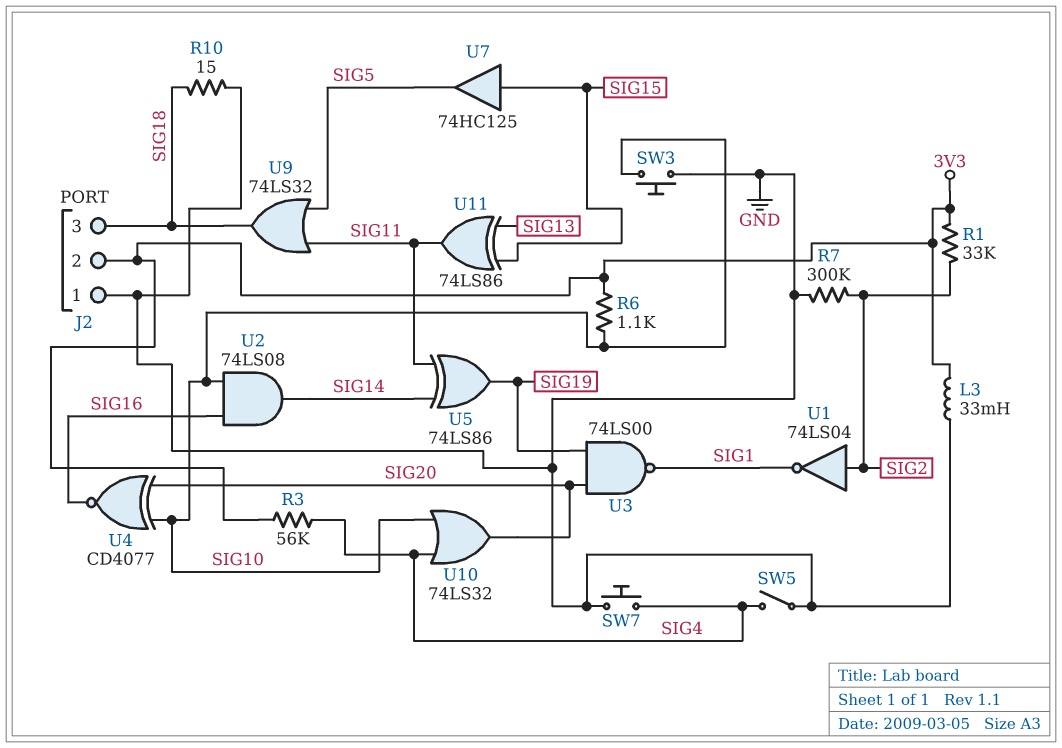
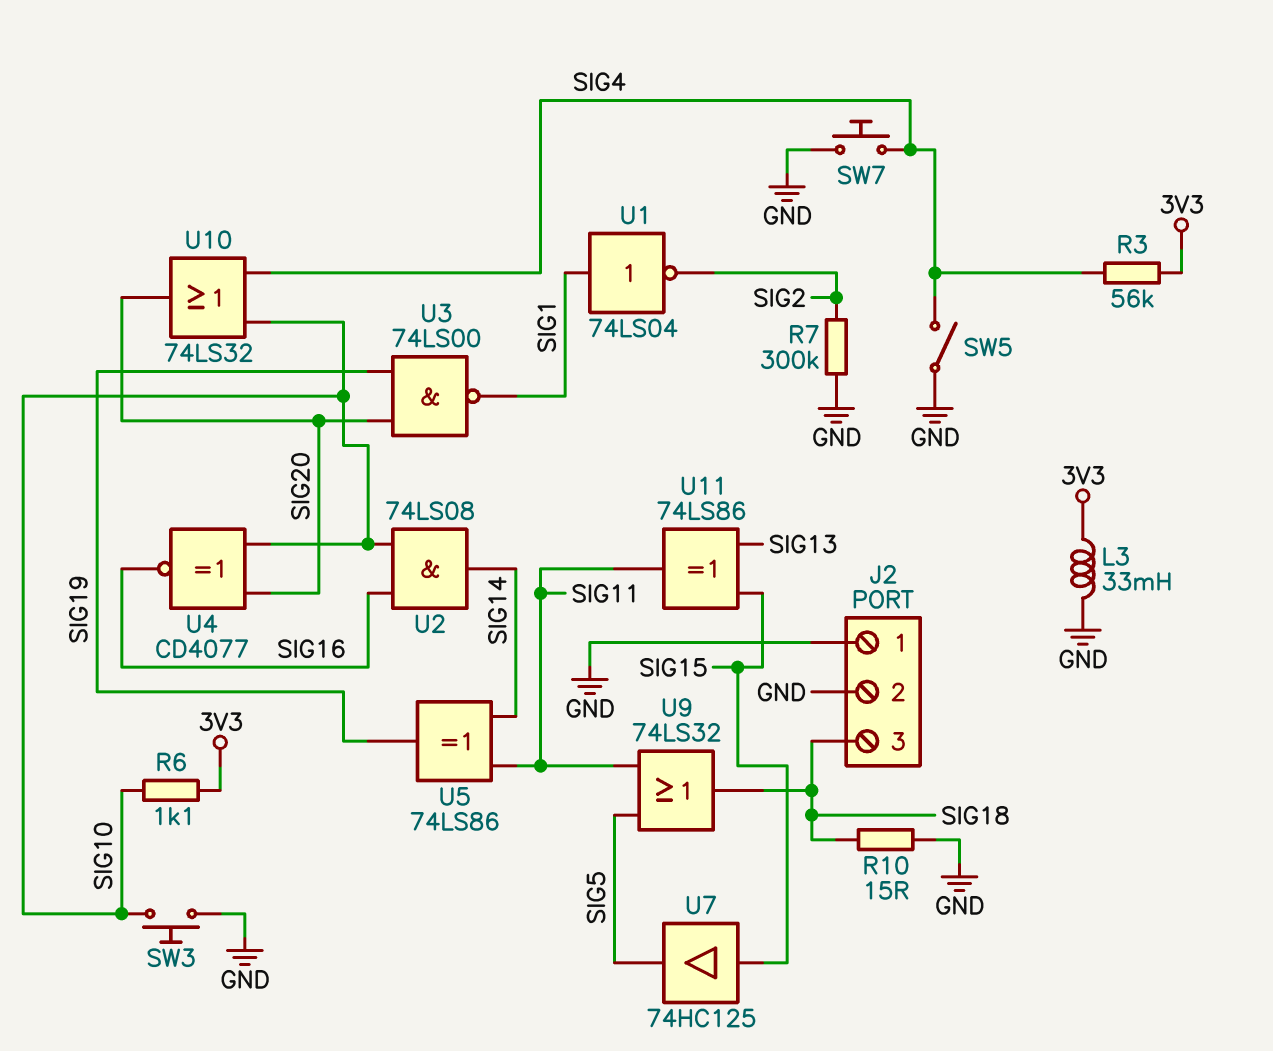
J2 pin 2: 3V3 -> GND
R1: 33k (3V3, SIG2) -> none
U1: NOT 74LS04 (in SIG2, out SIG1) -> NOT 74LS04 (in SIG1, out SIG2)

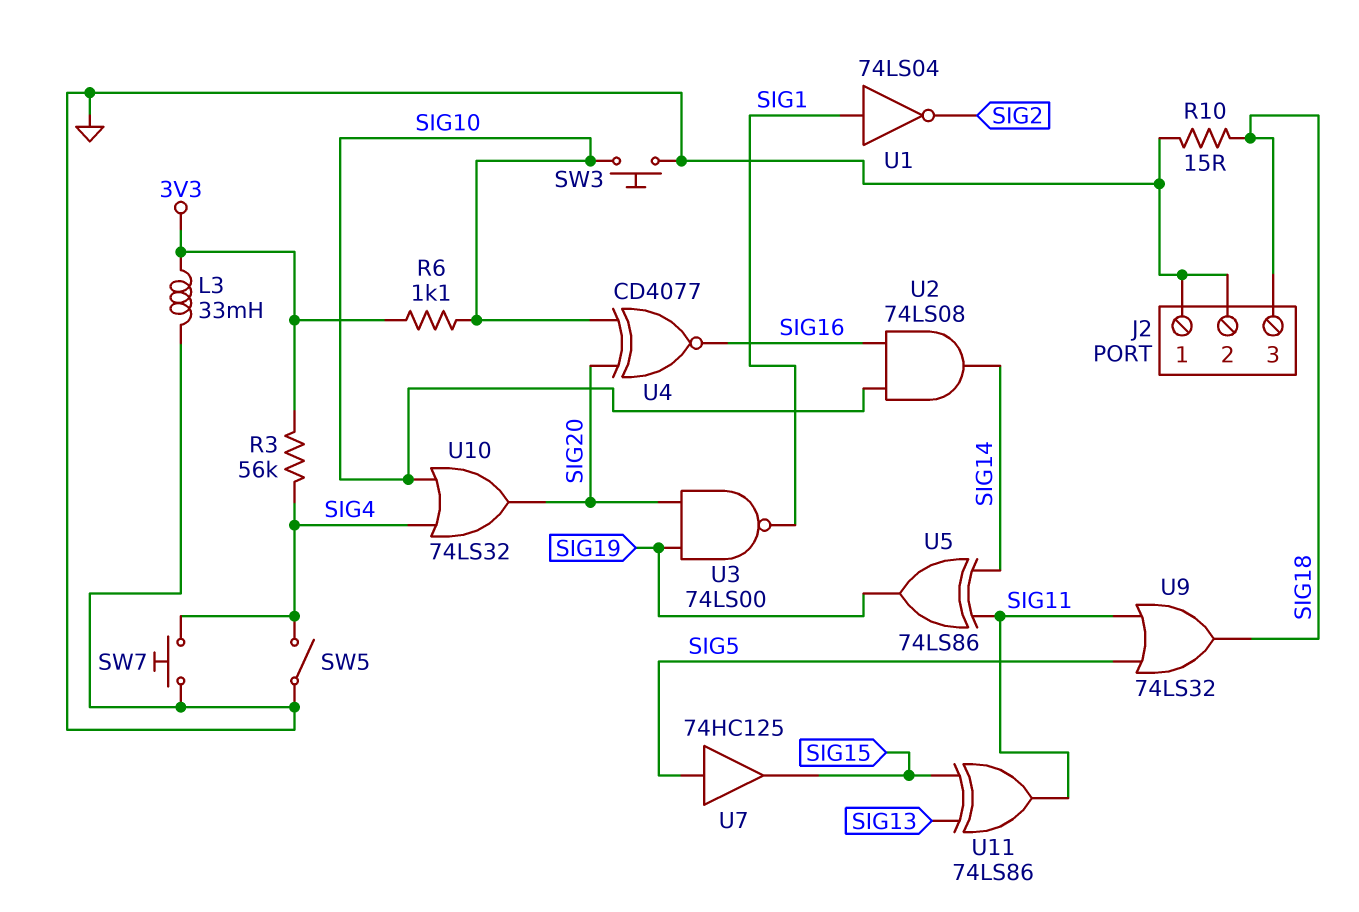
R7: 300k (GND, SIG2) -> none
U7: buffer 74HC125 (in SIG15, out SIG5) -> buffer 74HC125 (in SIG5, out SIG15)

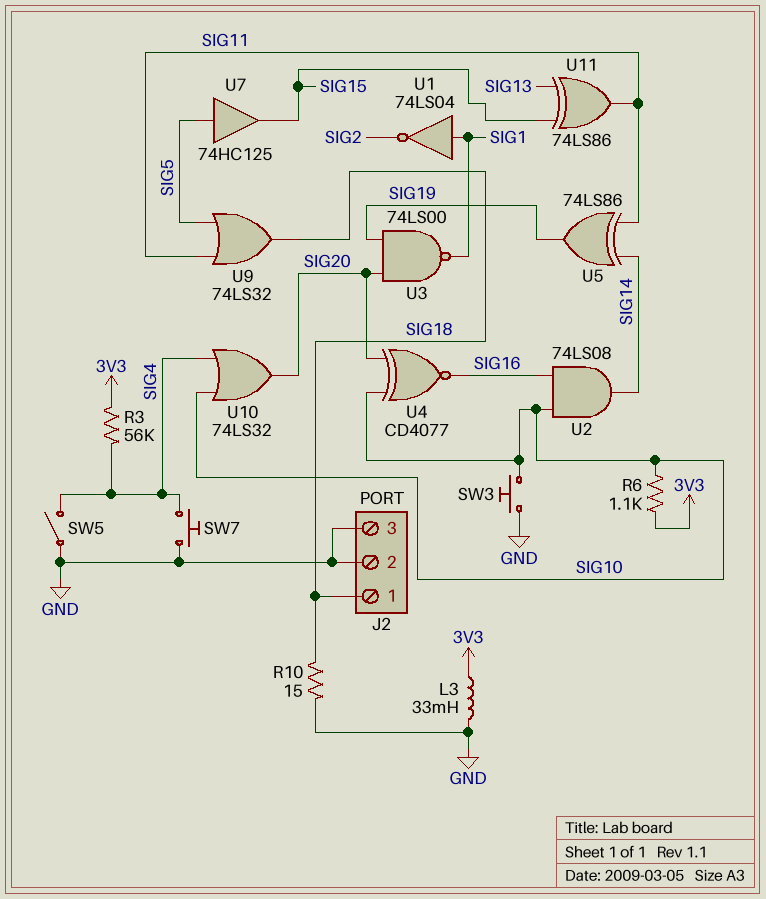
J2 pin 1: GND -> SIG18
J2 pin 3: SIG18 -> GND

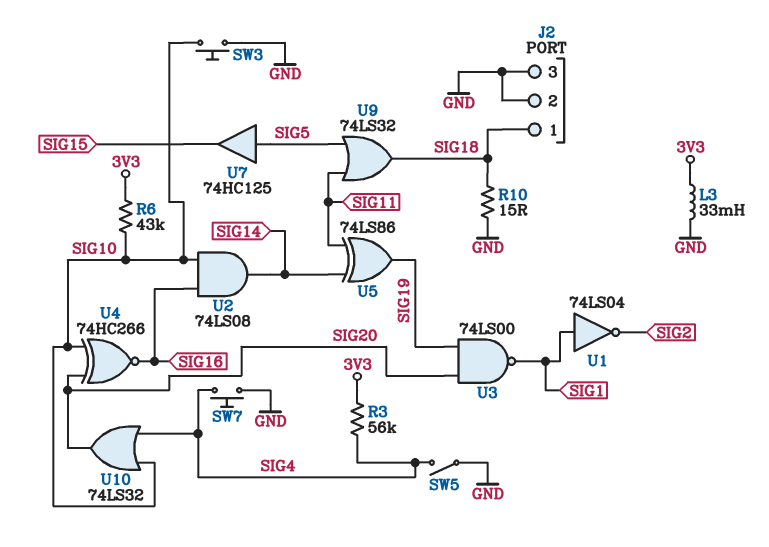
R6: 1.1k (3V3, SIG10) -> 43k (3V3, SIG10)
U4: XNOR CD4077 (in SIG10, in SIG20, out SIG16) -> XNOR 74HC266 (in SIG10, in SIG20, out SIG16)
U11: XOR 74LS86 (in SIG13, in SIG15, out SIG11) -> none

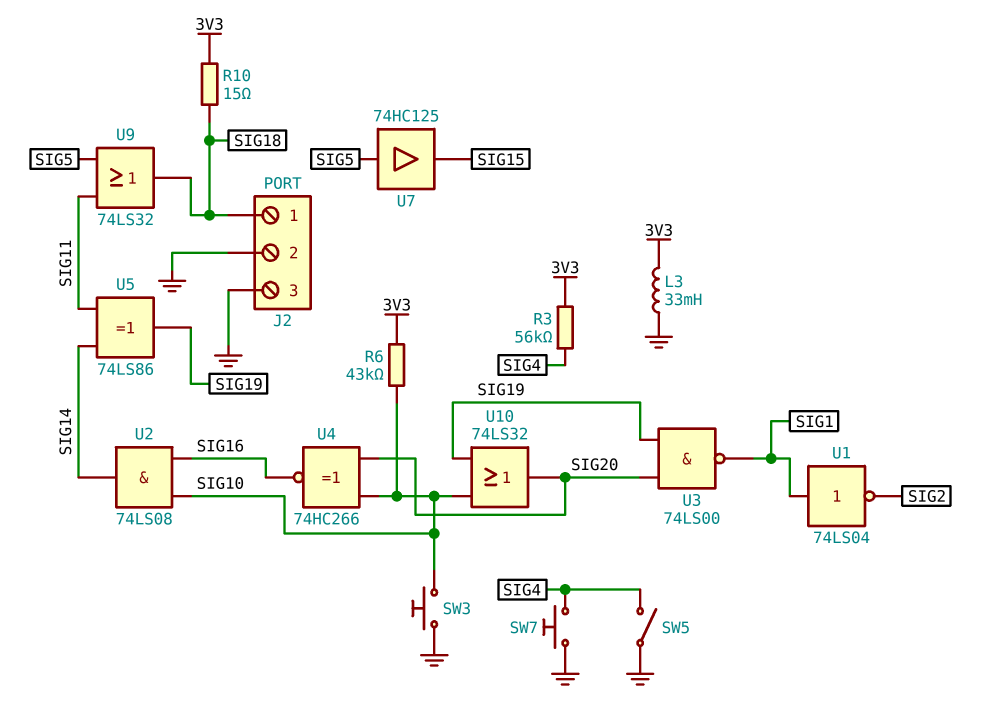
R10: 15 (GND, SIG18) -> 15 (3V3, SIG18)
U10: OR 74LS32 (in SIG4, in SIG10, out SIG20) -> OR 74LS32 (in SIG10, in SIG19, out SIG20)

